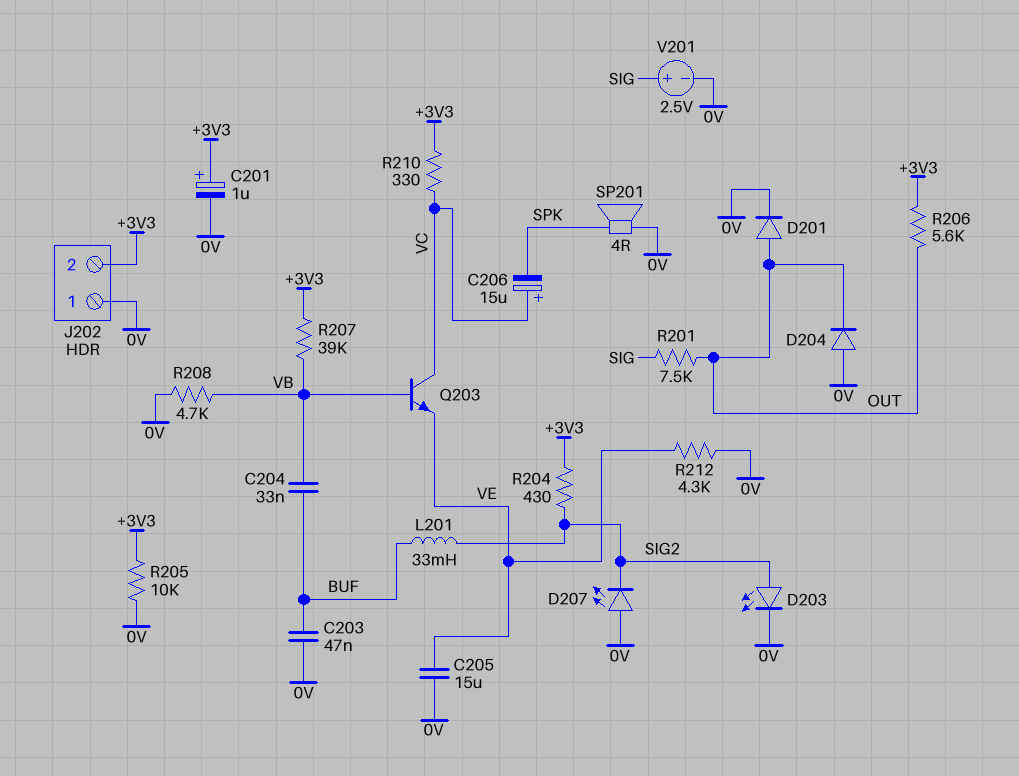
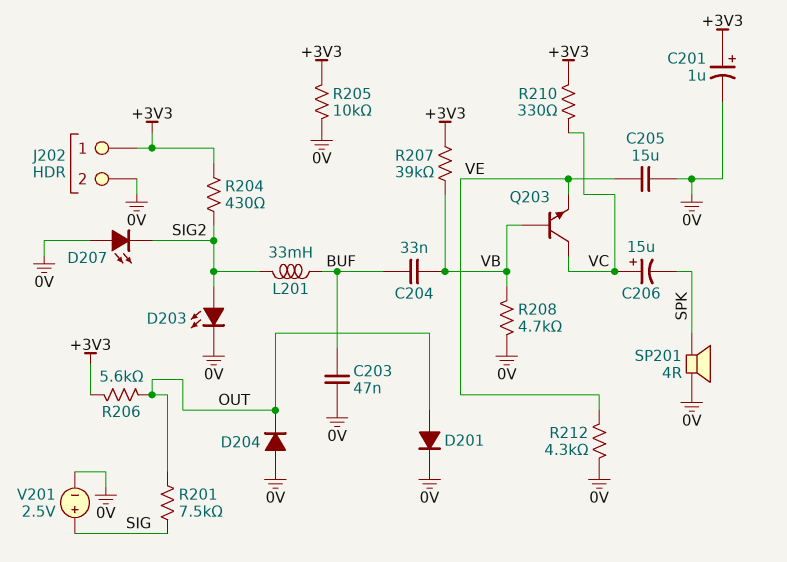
J202 pin 1: 0V -> +3V3
J202 pin 2: +3V3 -> 0V

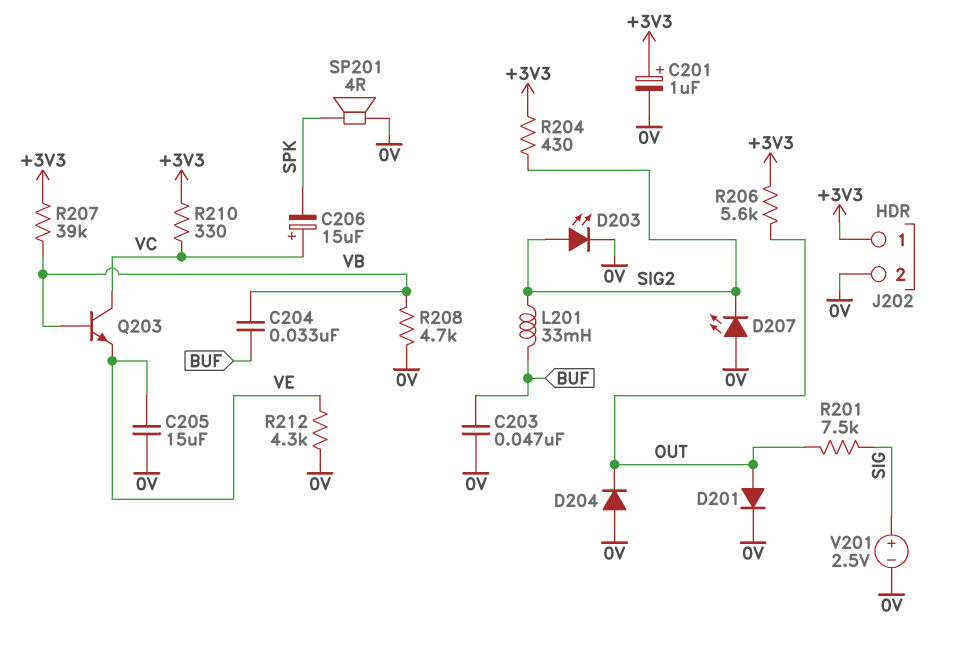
R205: 10k (+3V3, 0V) -> none

